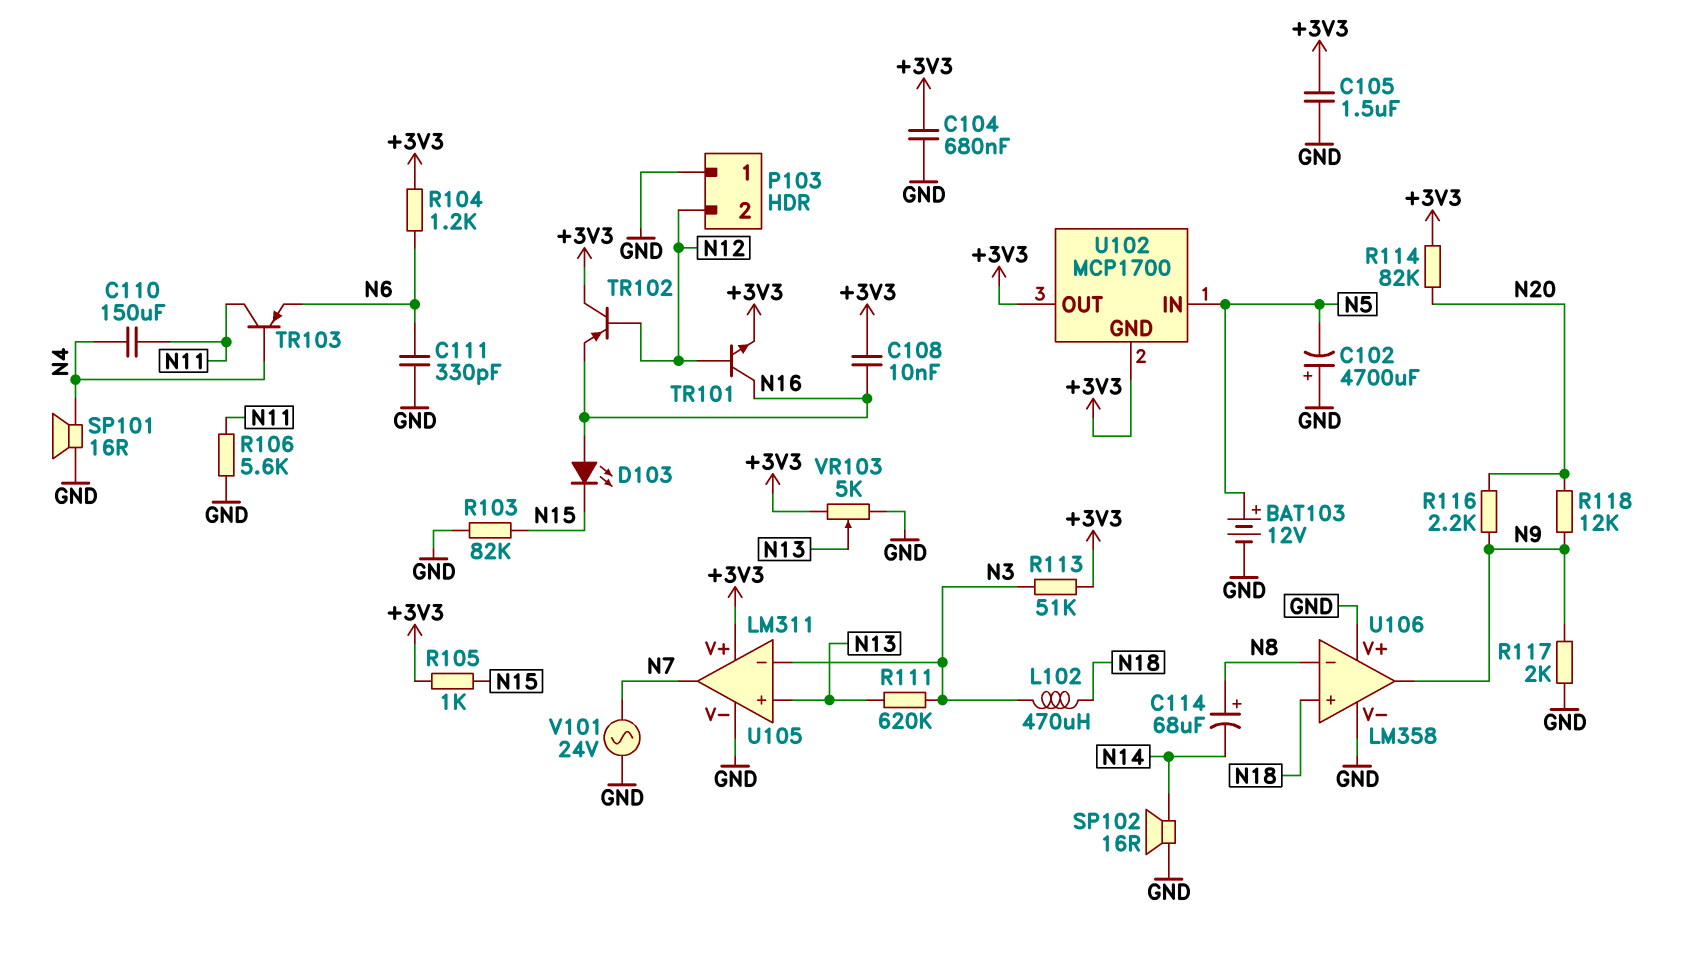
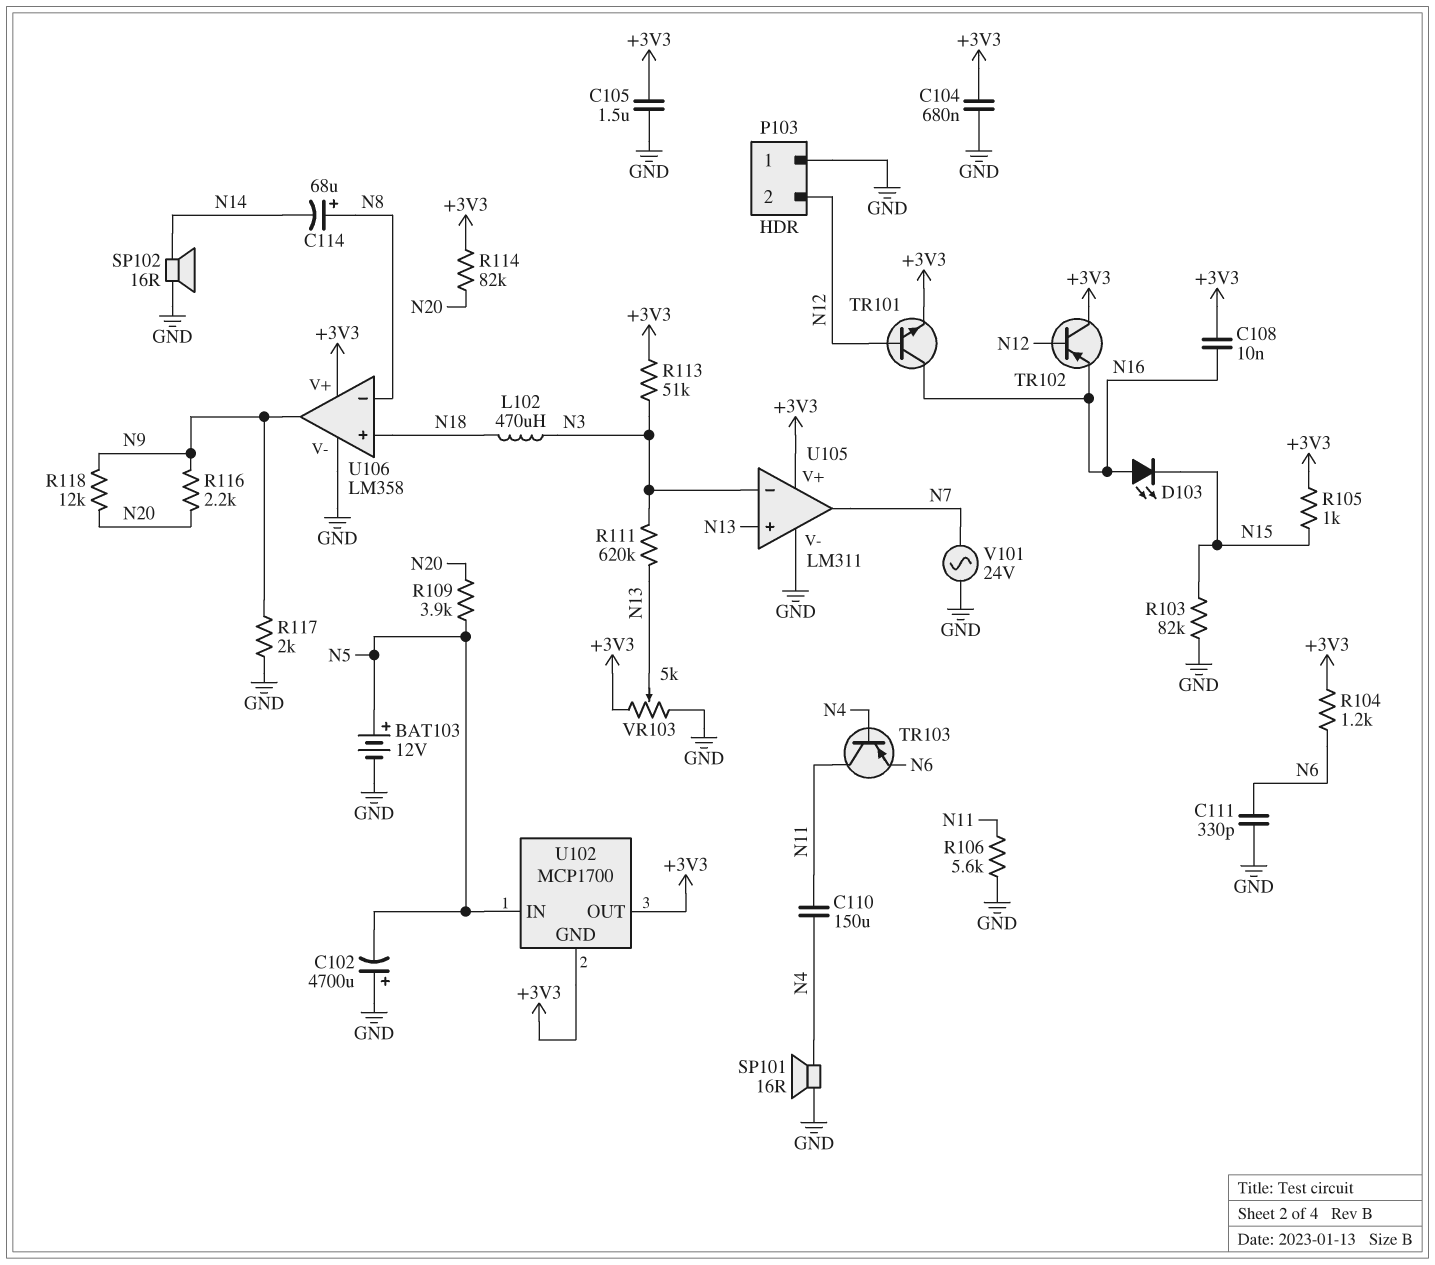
R109: none -> 3.9k (N5, N20)
U106 pin V+: GND -> +3V3

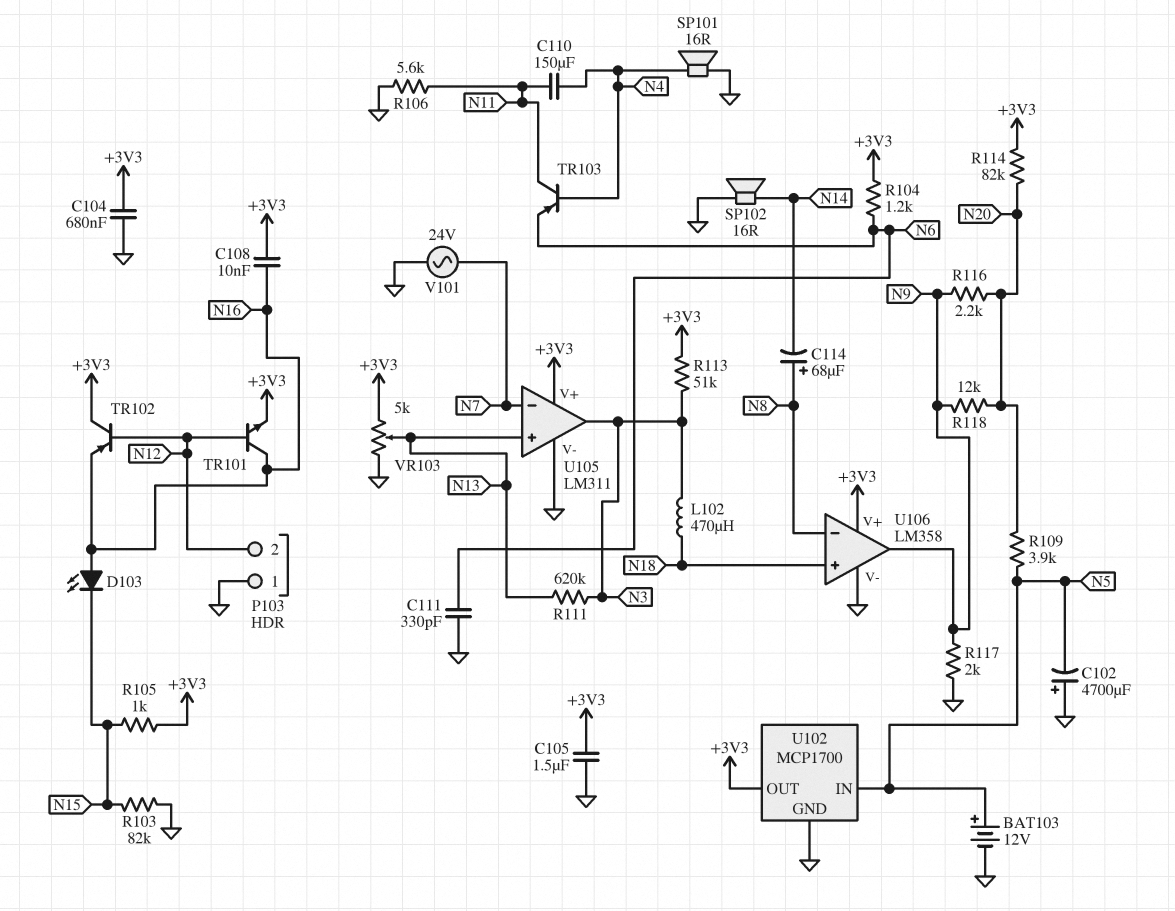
U102 pin GND: +3V3 -> GND
U105 pin in-: N3 -> N7
U105 pin out: N7 -> N3

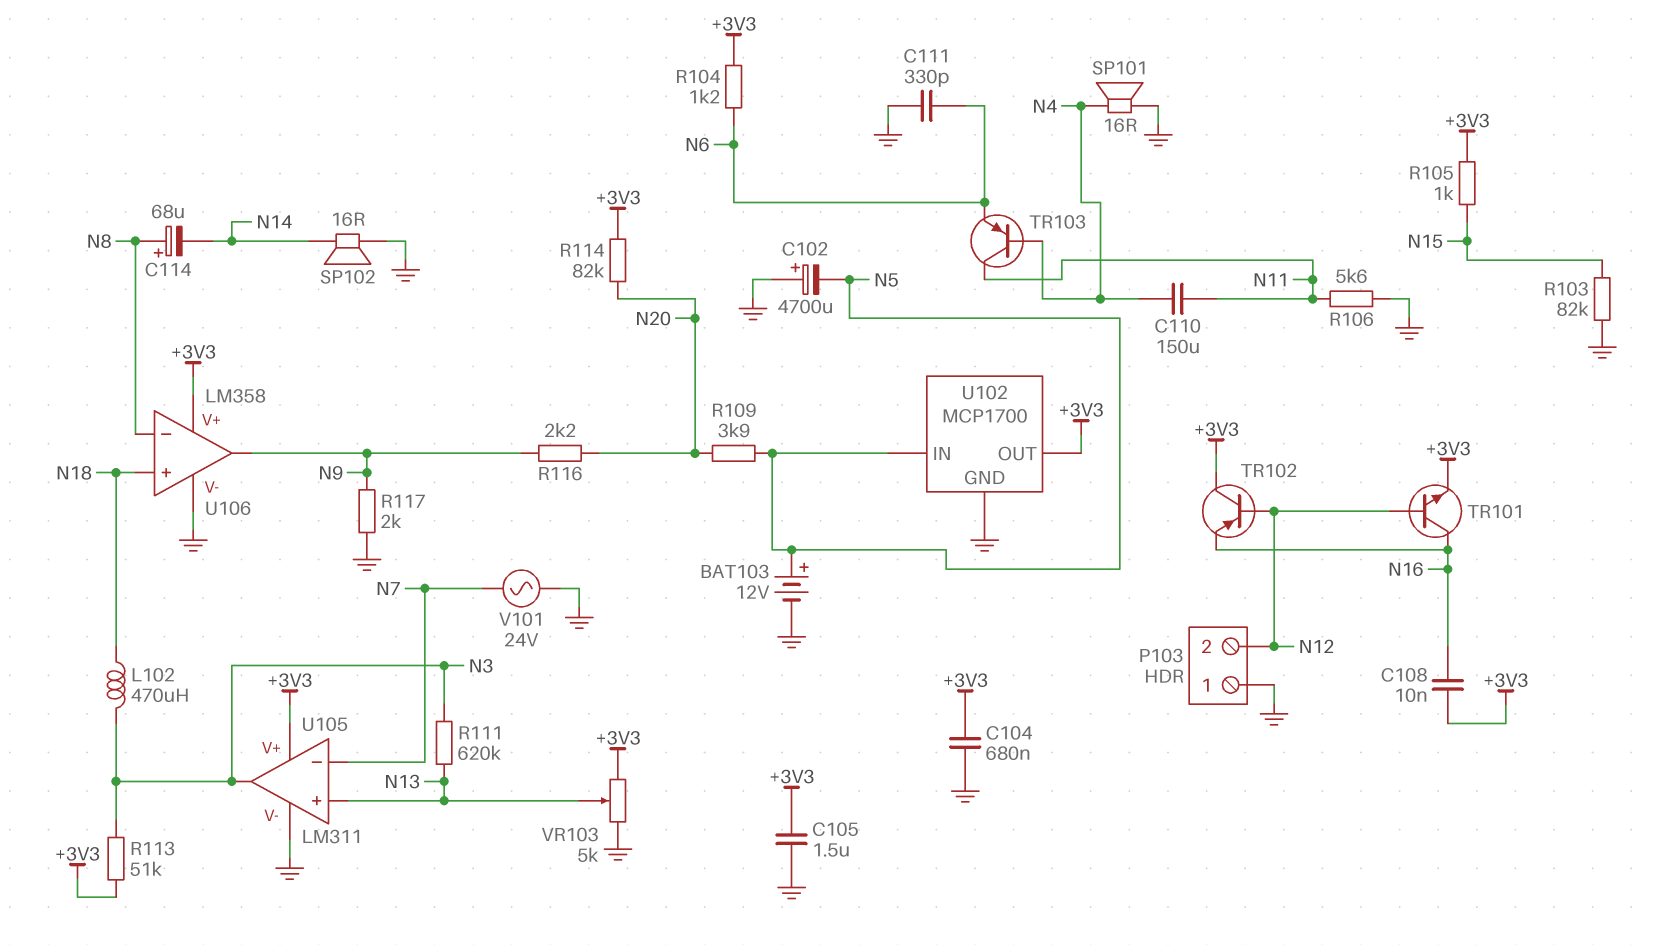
D103: LED (A N16, K N15) -> none
R118: 12k (N9, N20) -> none

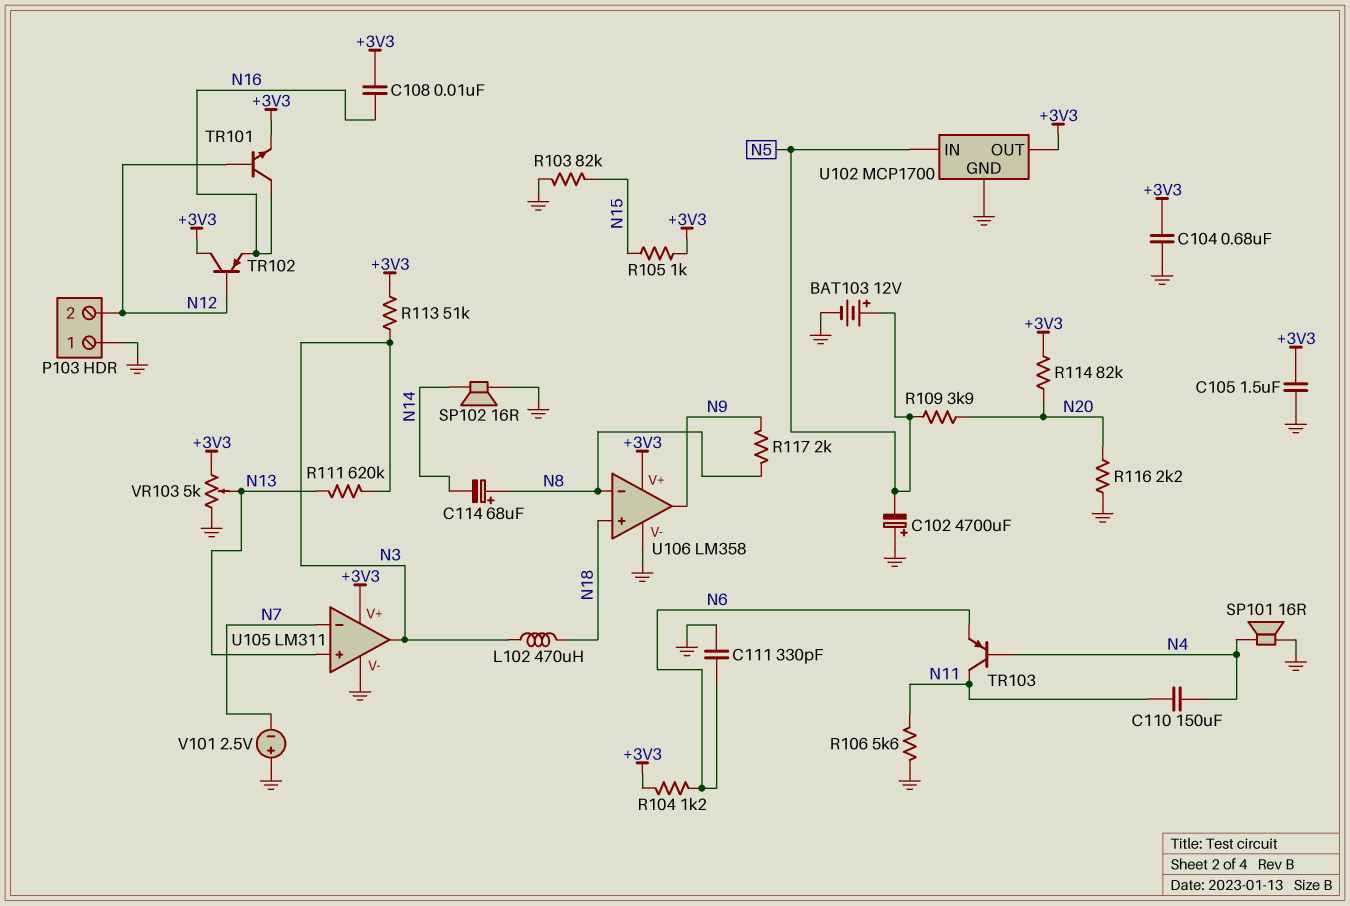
R116: 2.2k (N9, N20) -> 2.2k (GND, N20)
R117: 2k (GND, N9) -> 2k (N8, N9)
V101: AC 24V (GND, N7) -> 2.5V (plus GND, minus N7)

